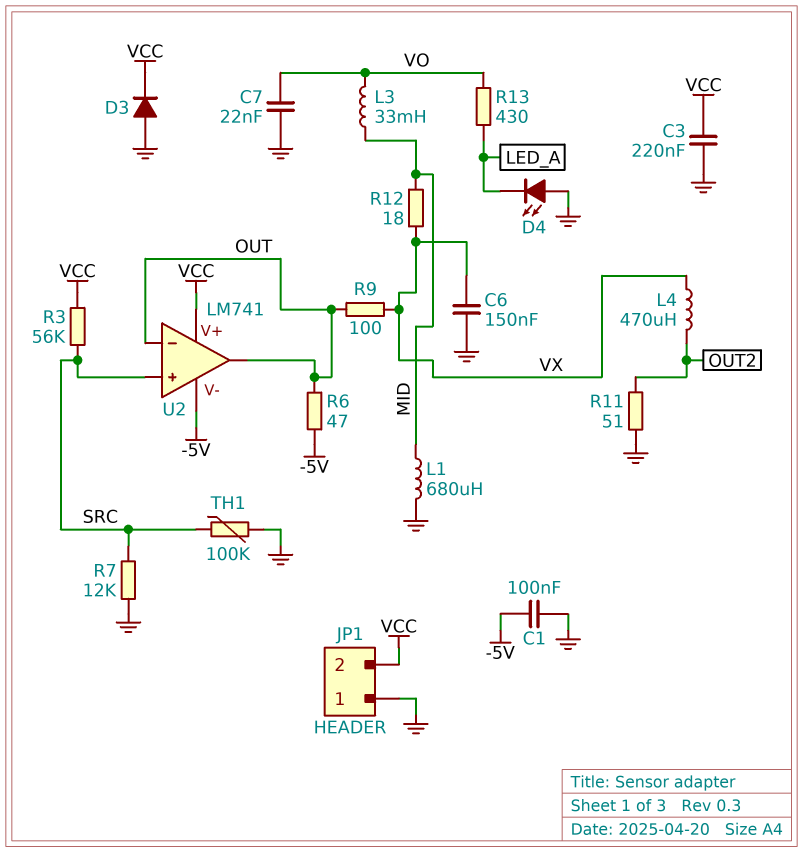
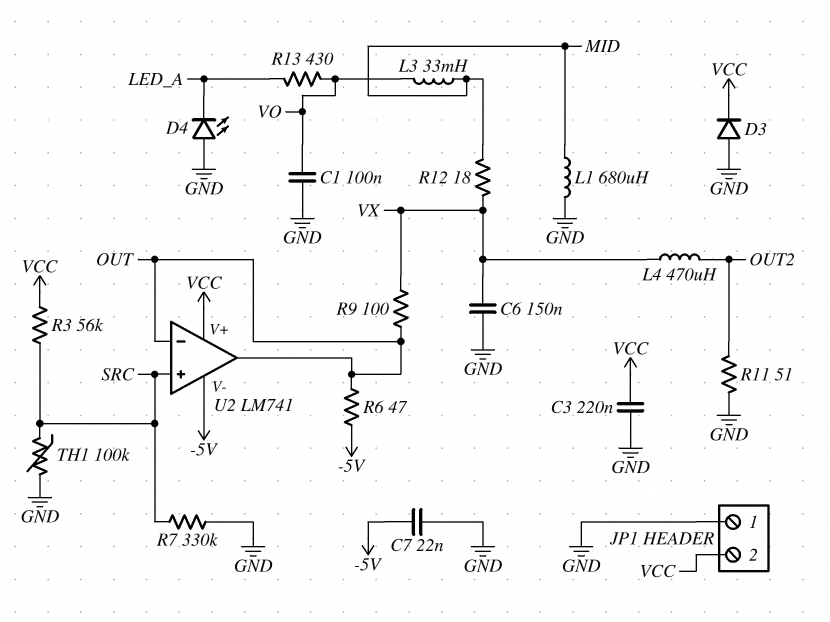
C1: 100nF (-5V, GND) -> 100nF (GND, VO)
C7: 22nF (GND, VO) -> 22nF (-5V, GND)
R7: 12k (GND, SRC) -> 330k (GND, SRC)

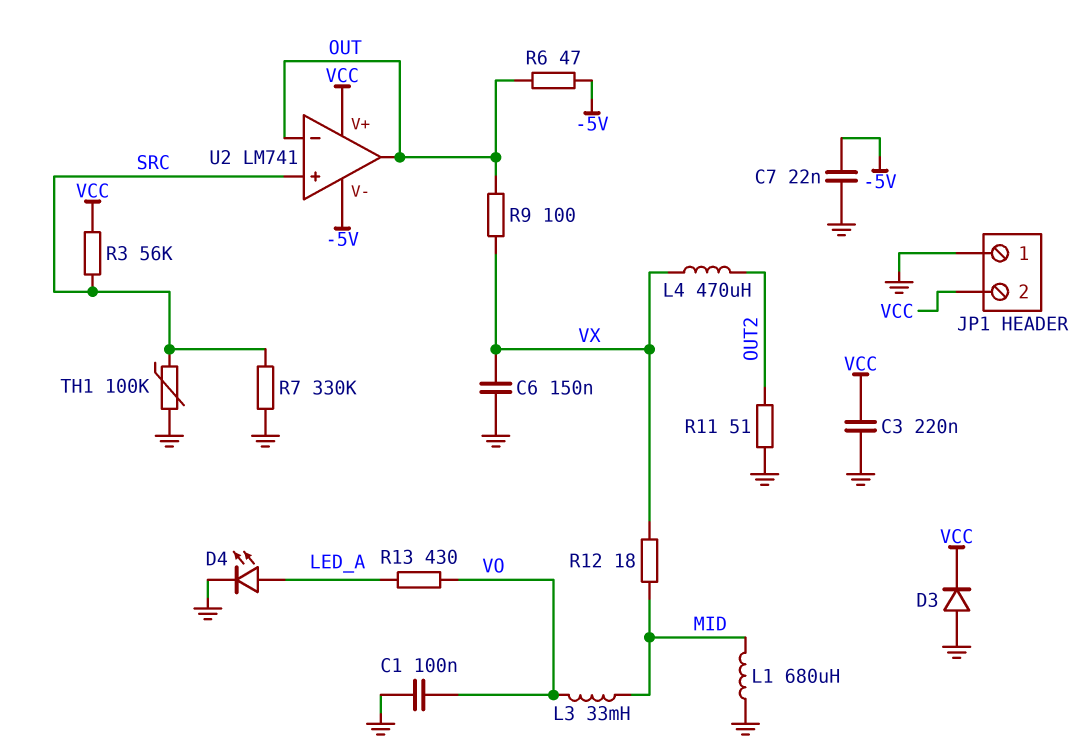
D4: LED (A GND, K LED_A) -> LED (A LED_A, K GND)

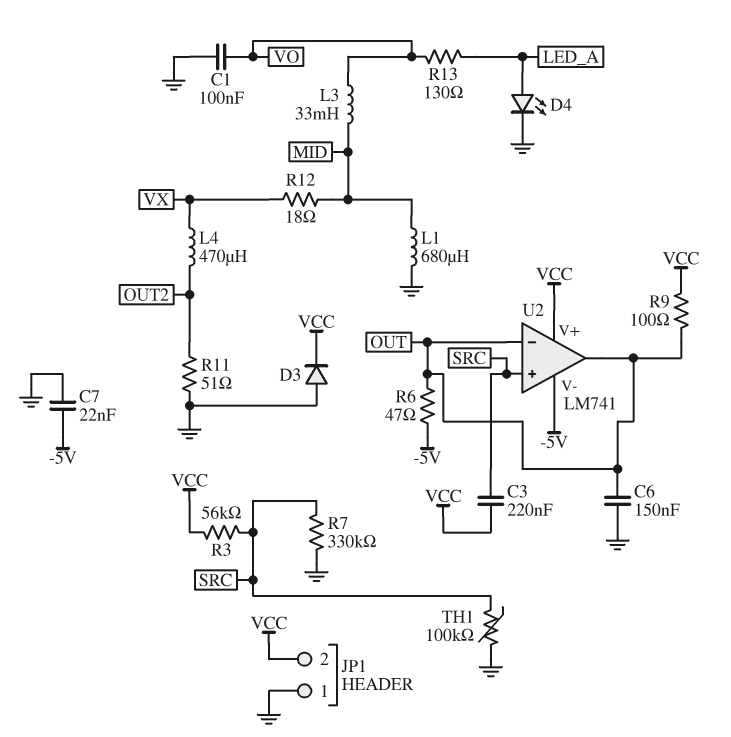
C3: 220nF (GND, VCC) -> 220nF (SRC, VCC)
C6: 150nF (GND, VX) -> 150nF (GND, OUT)
R9: 100 (OUT, VX) -> 100 (OUT, VCC)
R13: 430 (LED_A, VO) -> 130 (LED_A, VO)

